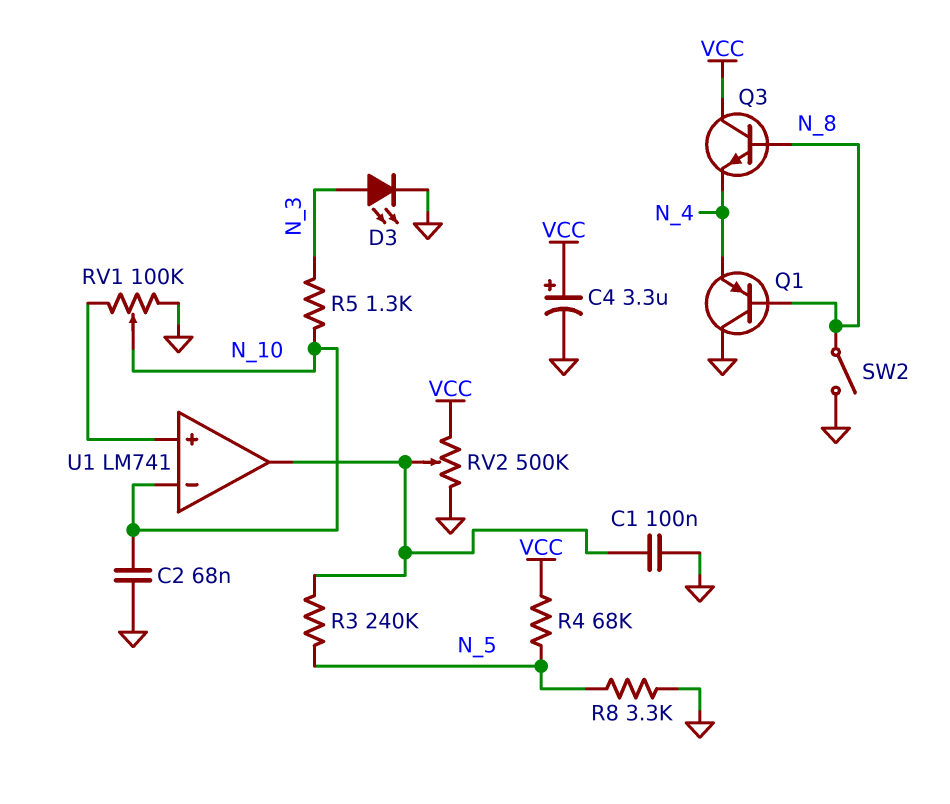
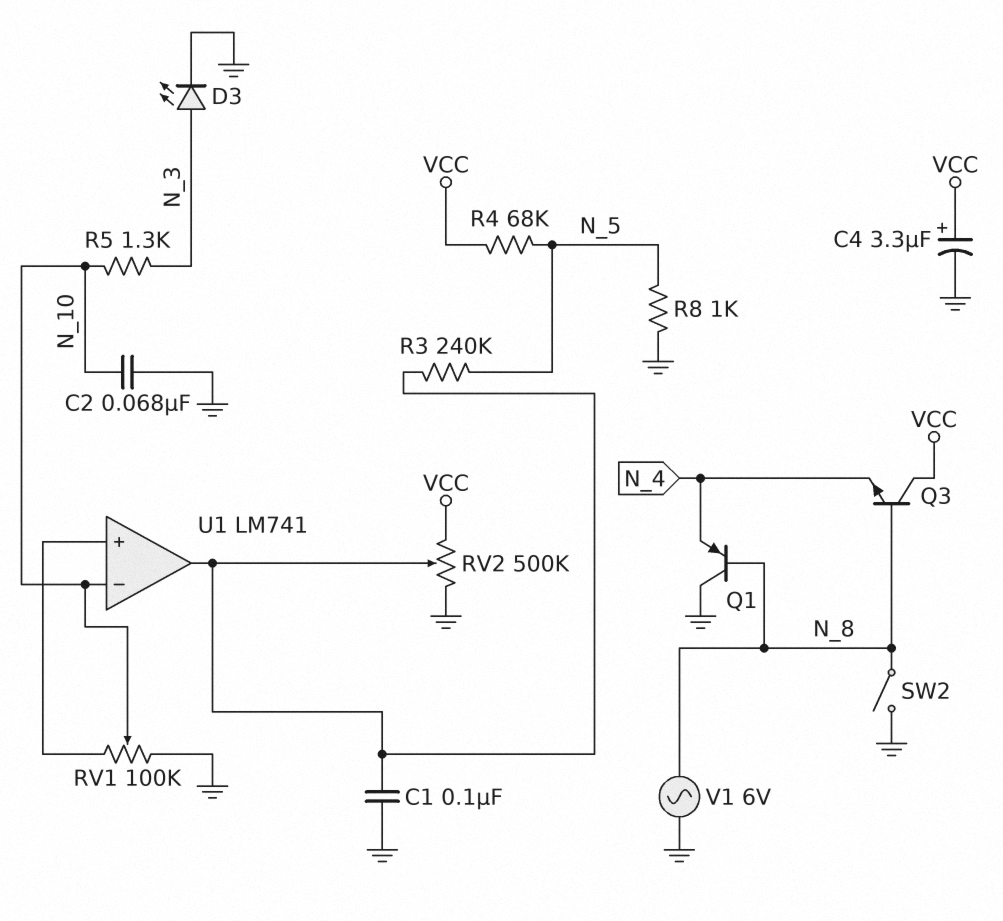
R8: 3.3k (GND, N_5) -> 1k (GND, N_5)
V1: none -> AC 6V (GND, N_8)

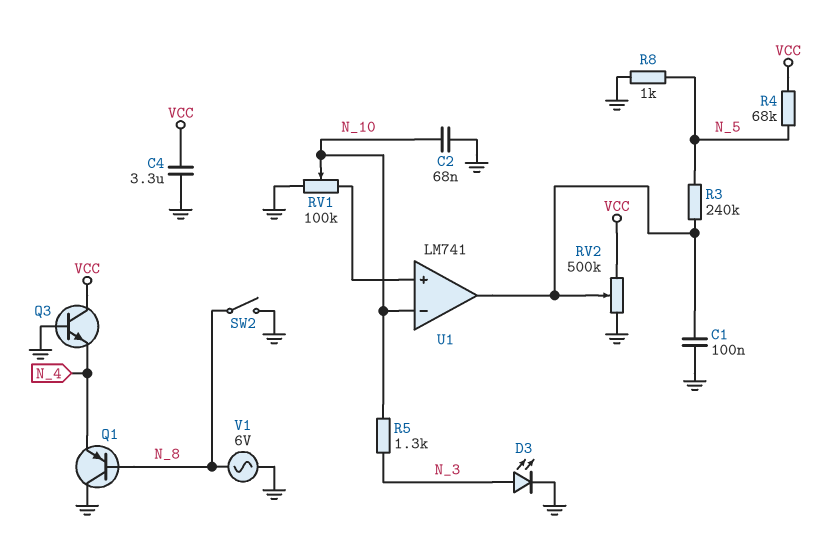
C4: 3.3uF (plus VCC, minus GND) -> 3.3uF (GND, VCC)
Q3: NPN (B N_8, C VCC, E N_4) -> NPN (B GND, C VCC, E N_4)

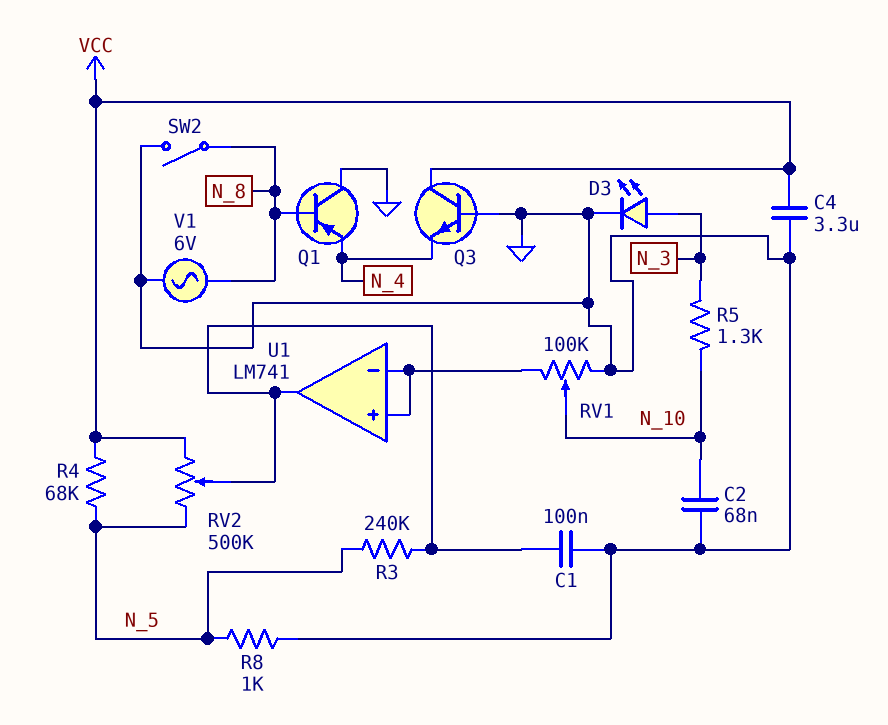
RV2: 500k (GND, VCC, wiper U1/out) -> 500k (N_5, VCC, wiper U1/out)
U1 pin in-: N_10 -> U1/in+

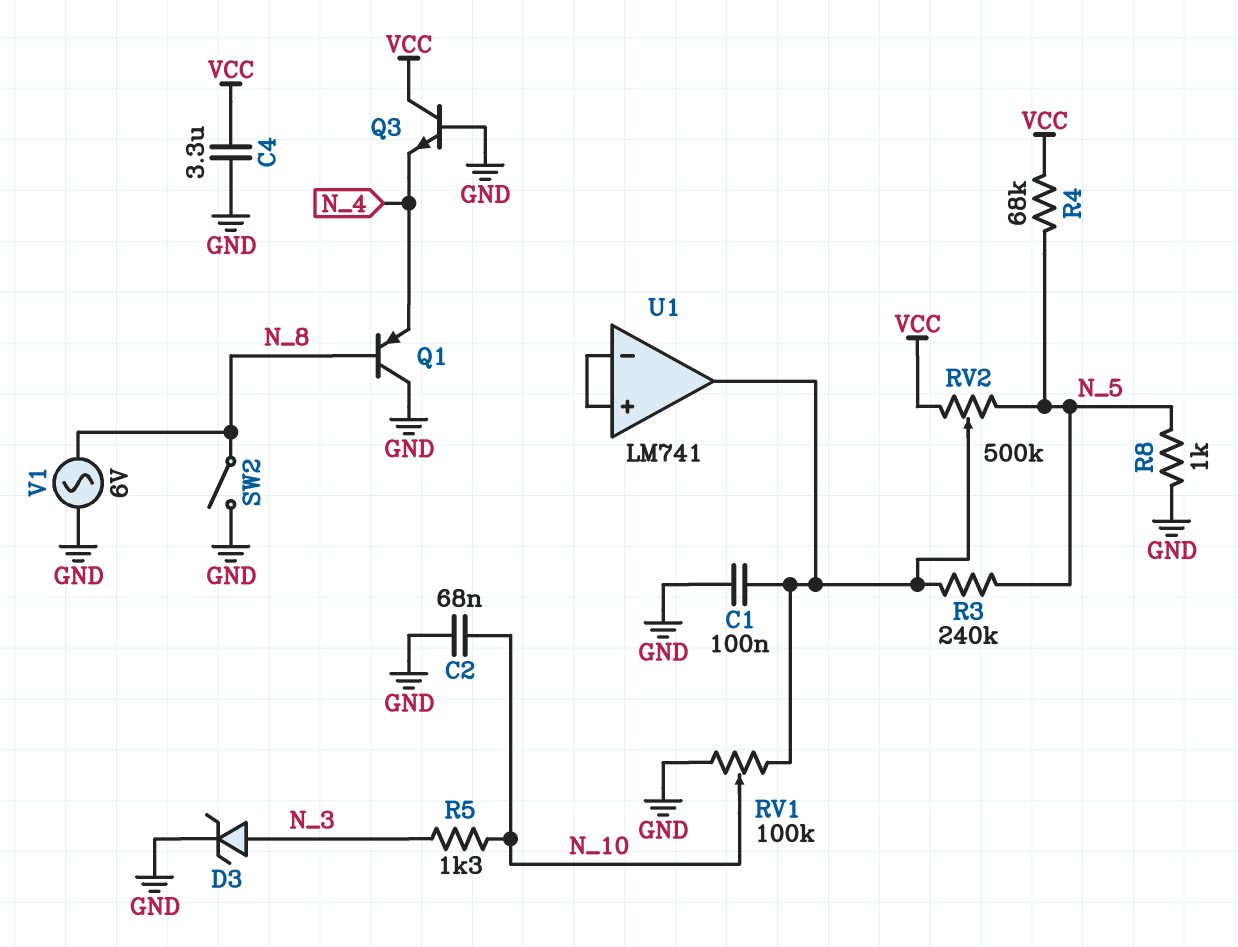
D3: LED (A N_3, K GND) -> zener (A N_3, K GND)
RV1: 100k (GND, U1/in+, wiper N_10) -> 100k (GND, U1/out, wiper N_10)

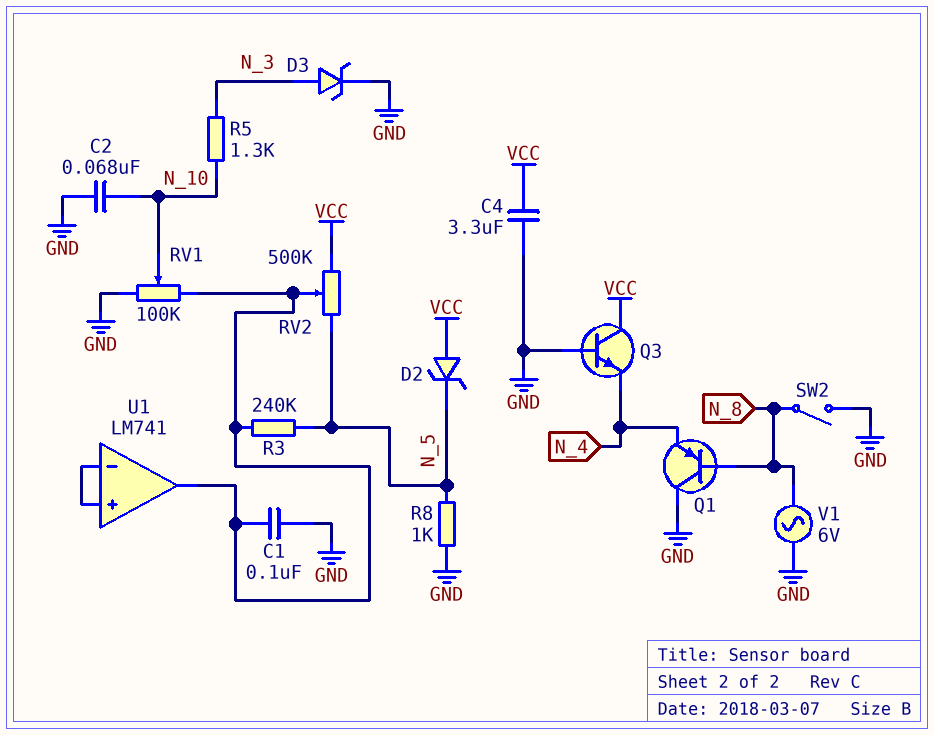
D2: none -> zener (A VCC, K N_5)
R4: 68k (N_5, VCC) -> none

